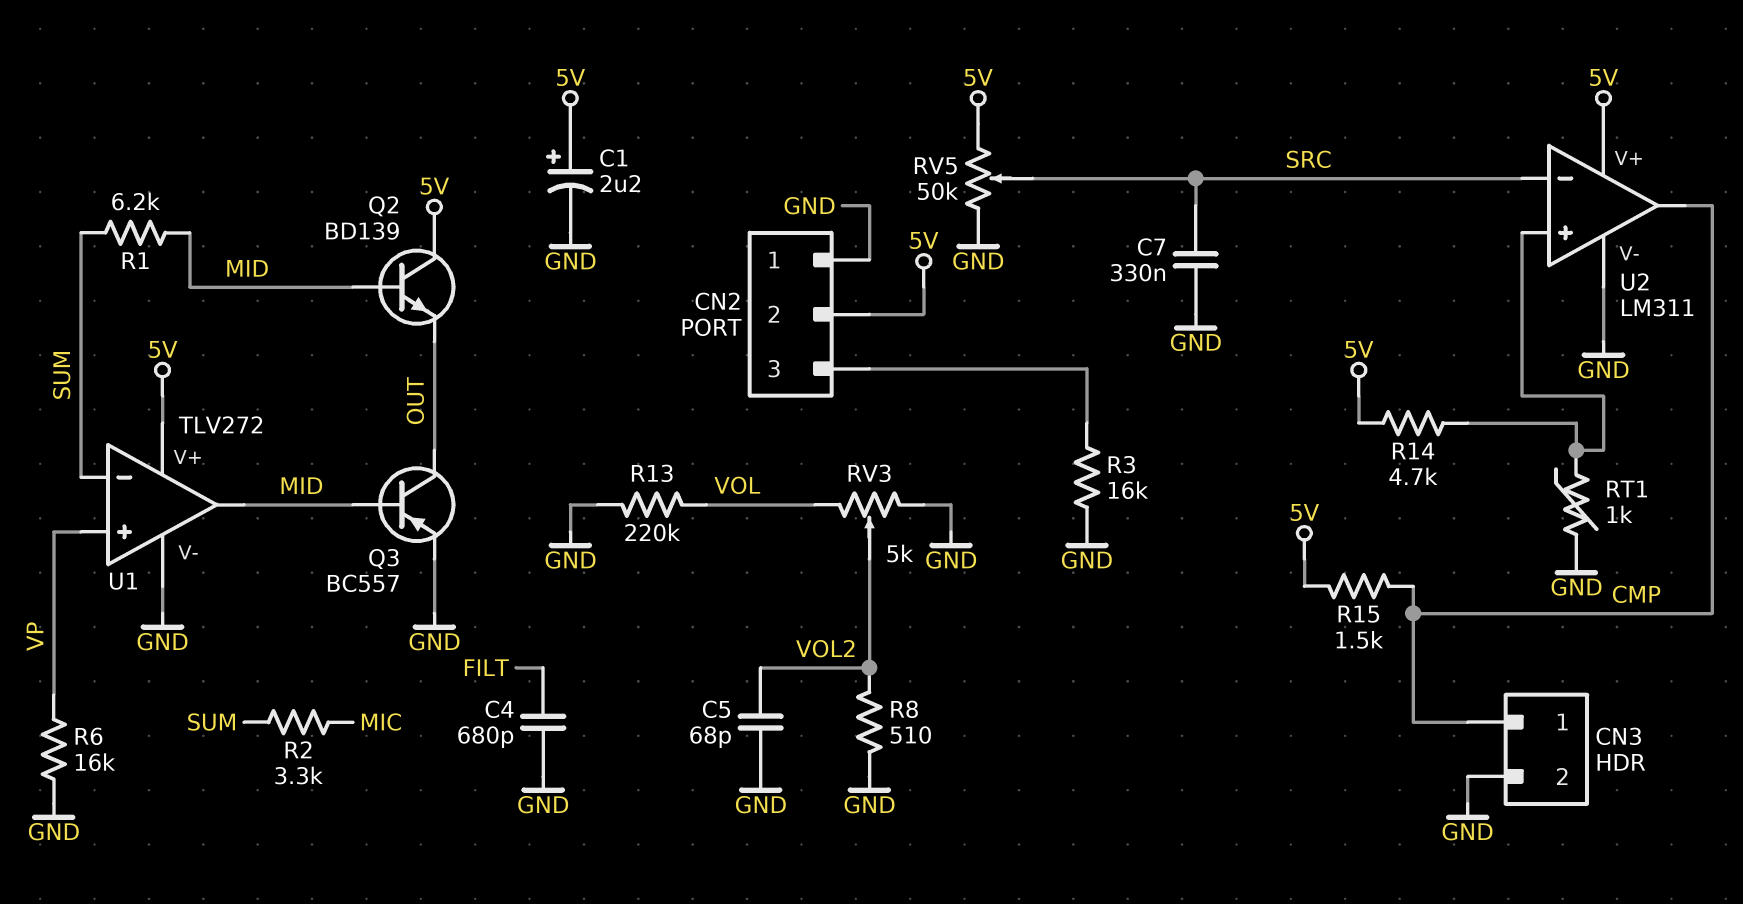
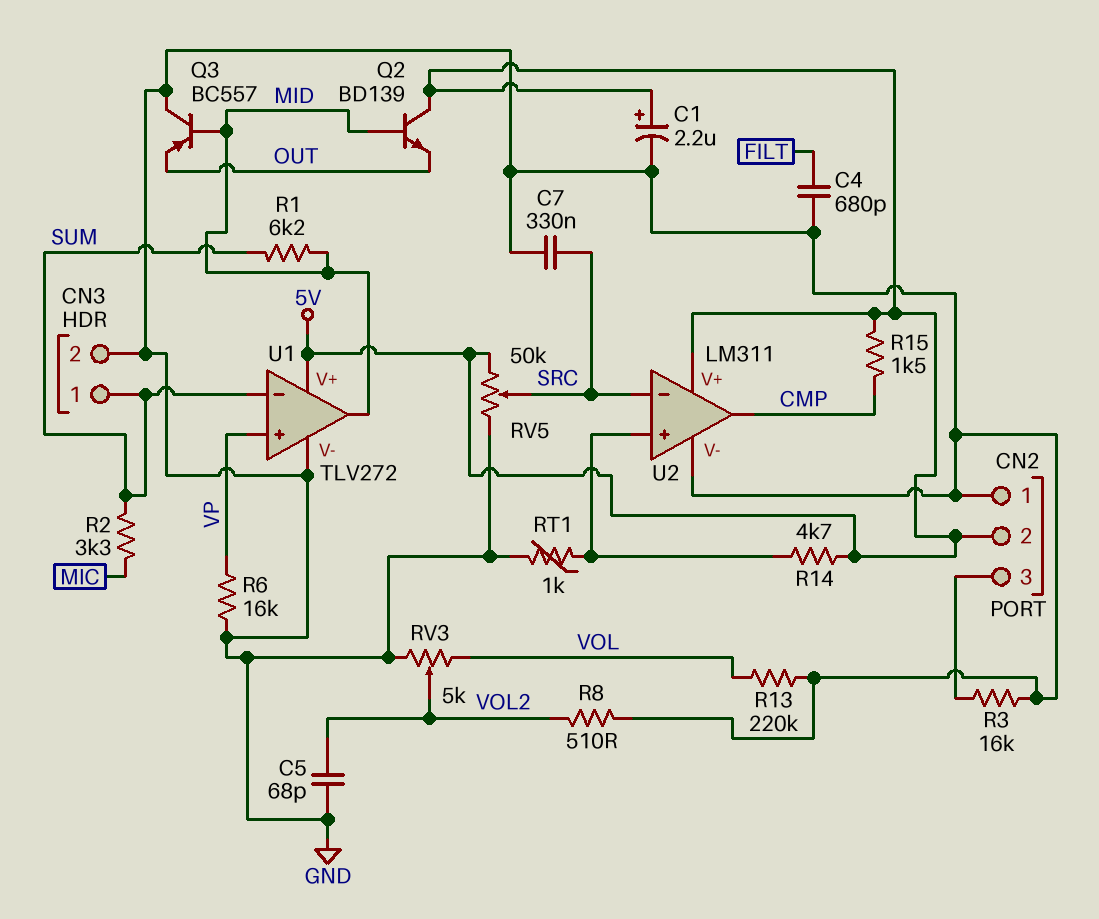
CN3 pin 1: CMP -> SUM
Q3: PNP BC557 (B MID, C OUT, E GND) -> PNP BC557 (B MID, C GND, E OUT)

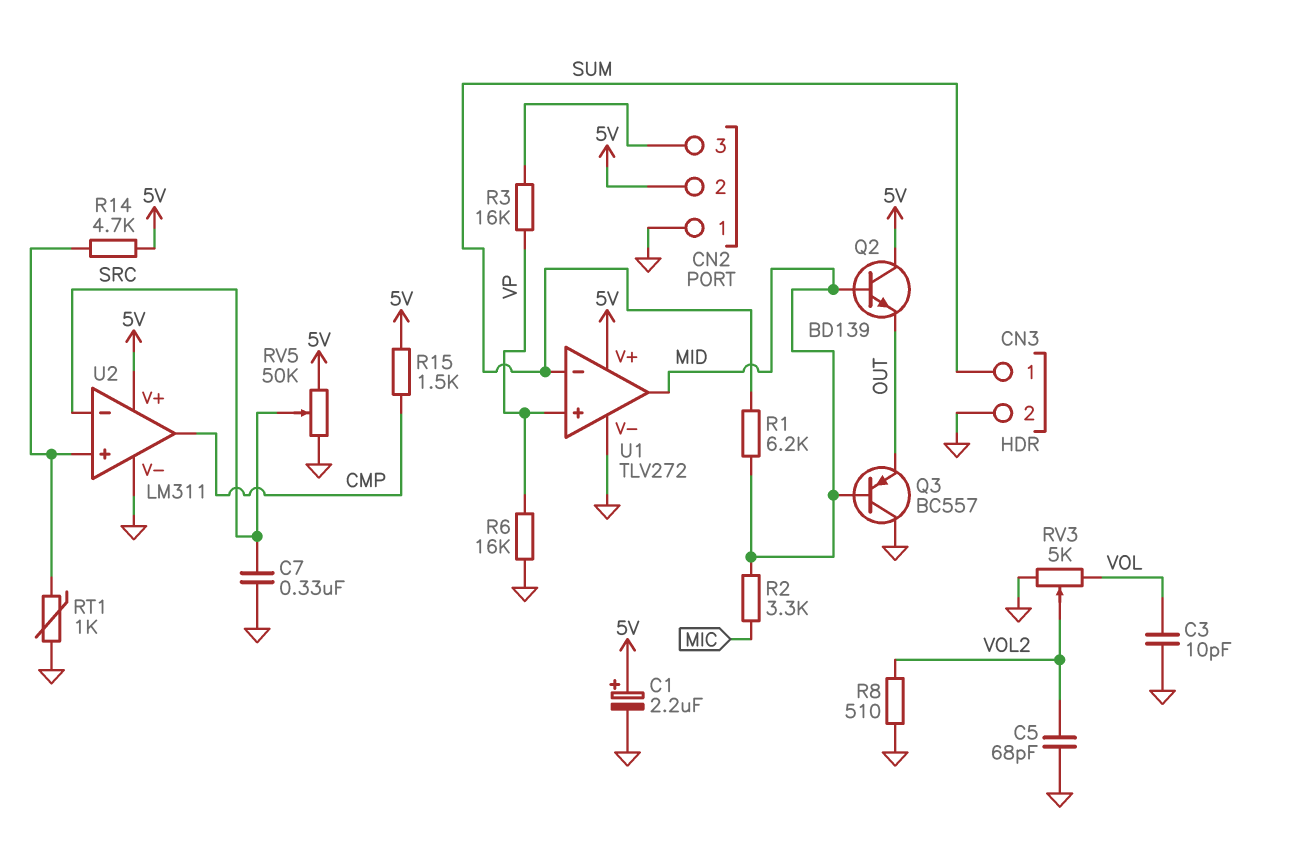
C3: none -> 10pF (GND, VOL)
C4: 680pF (FILT, GND) -> none
R2: 3.3k (MIC, SUM) -> 3.3k (MIC, MID)
R3: 16k (CN2/3, GND) -> 16k (CN2/3, VP)
R13: 220k (GND, VOL) -> none

